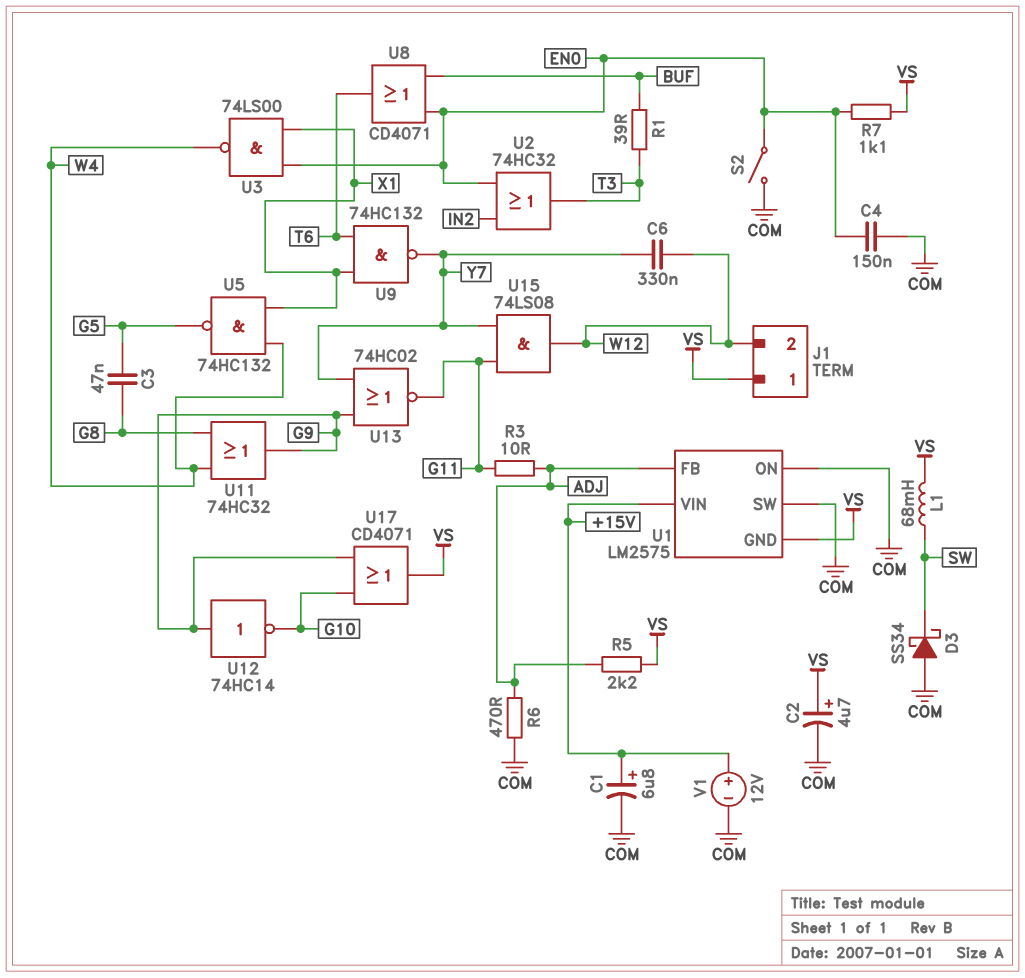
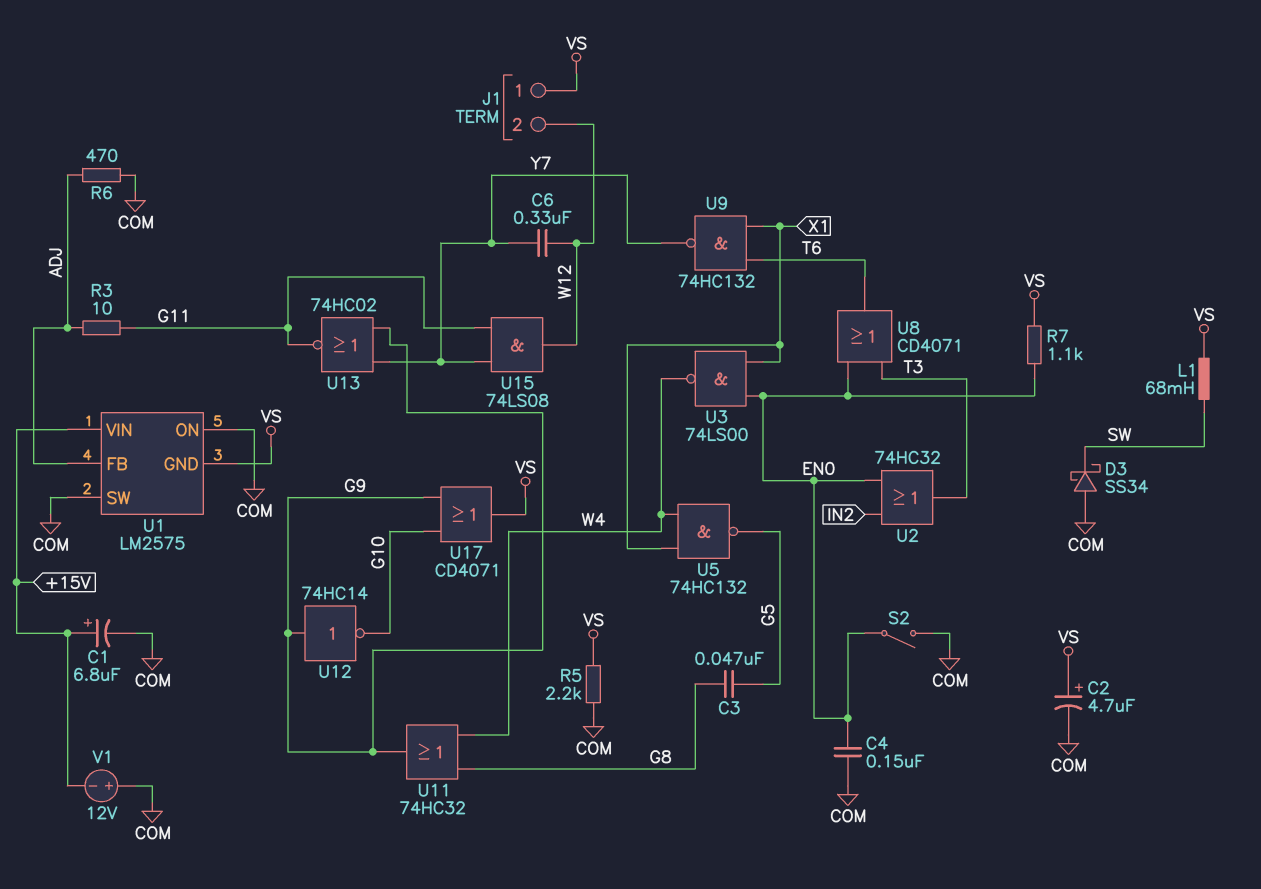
R1: 39 (BUF, T3) -> none
R5: 2.2k (ADJ, VS) -> 2.2k (COM, VS)
U8: OR CD4071 (in BUF, in EN0, out T6) -> OR CD4071 (in EN0, in T3, out T6)
V1: 12V (plus +15V, minus COM) -> 12V (plus COM, minus +15V)

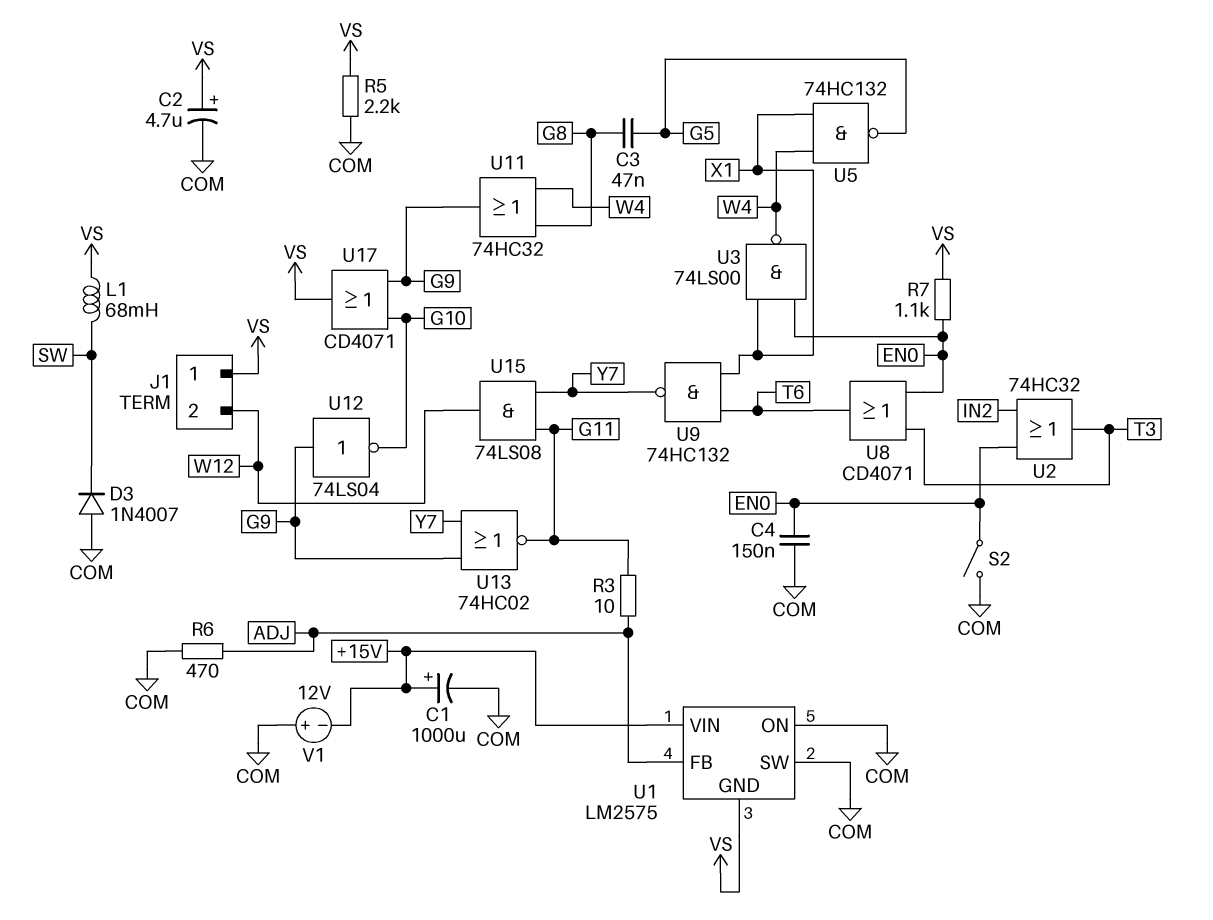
C1: 6.8uF (plus +15V, minus COM) -> 1000uF (plus +15V, minus COM)
C6: 330nF (W12, Y7) -> none
D3: schottky SS34 (A COM, K SW) -> diode 1N4007 (A COM, K SW)
U12: NOT 74HC14 (in G9, out G10) -> NOT 74LS04 (in G9, out G10)

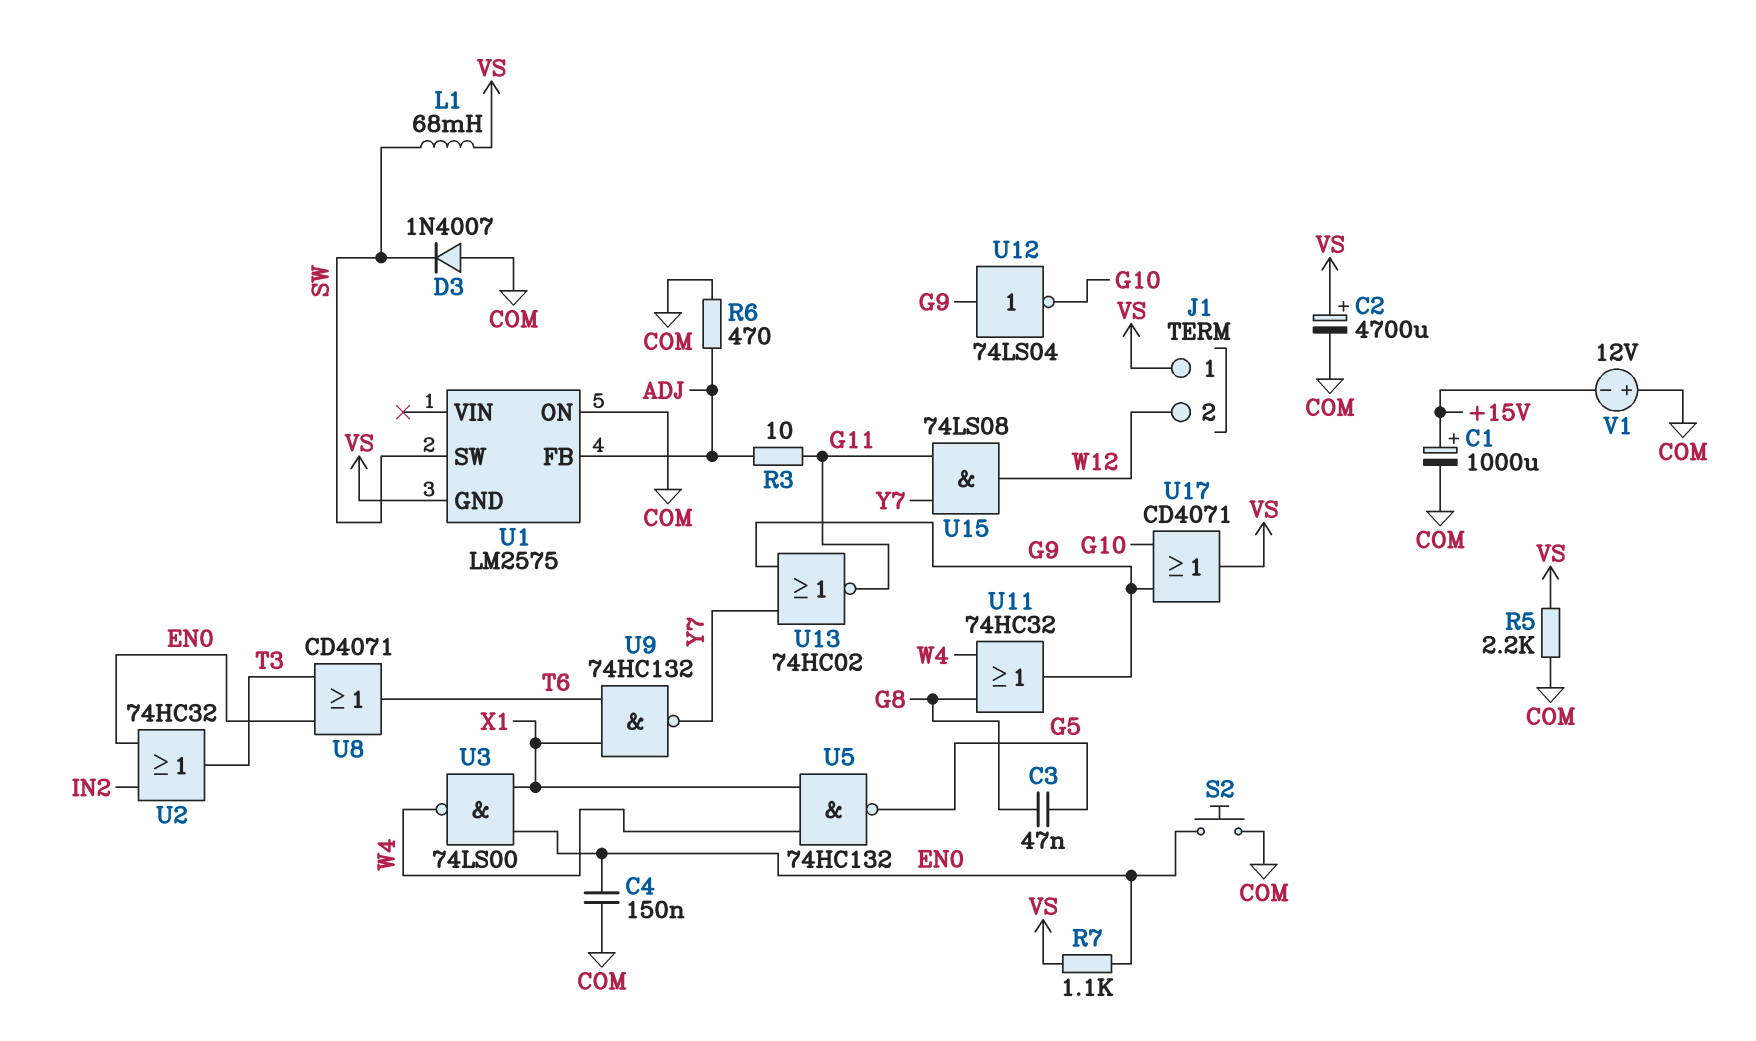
C2: 4.7uF (plus VS, minus COM) -> 4700uF (plus VS, minus COM)
S2: switch (COM, EN0) -> button (COM, EN0)
U1 pin SW: COM -> SW
U1 pin VIN: +15V -> none

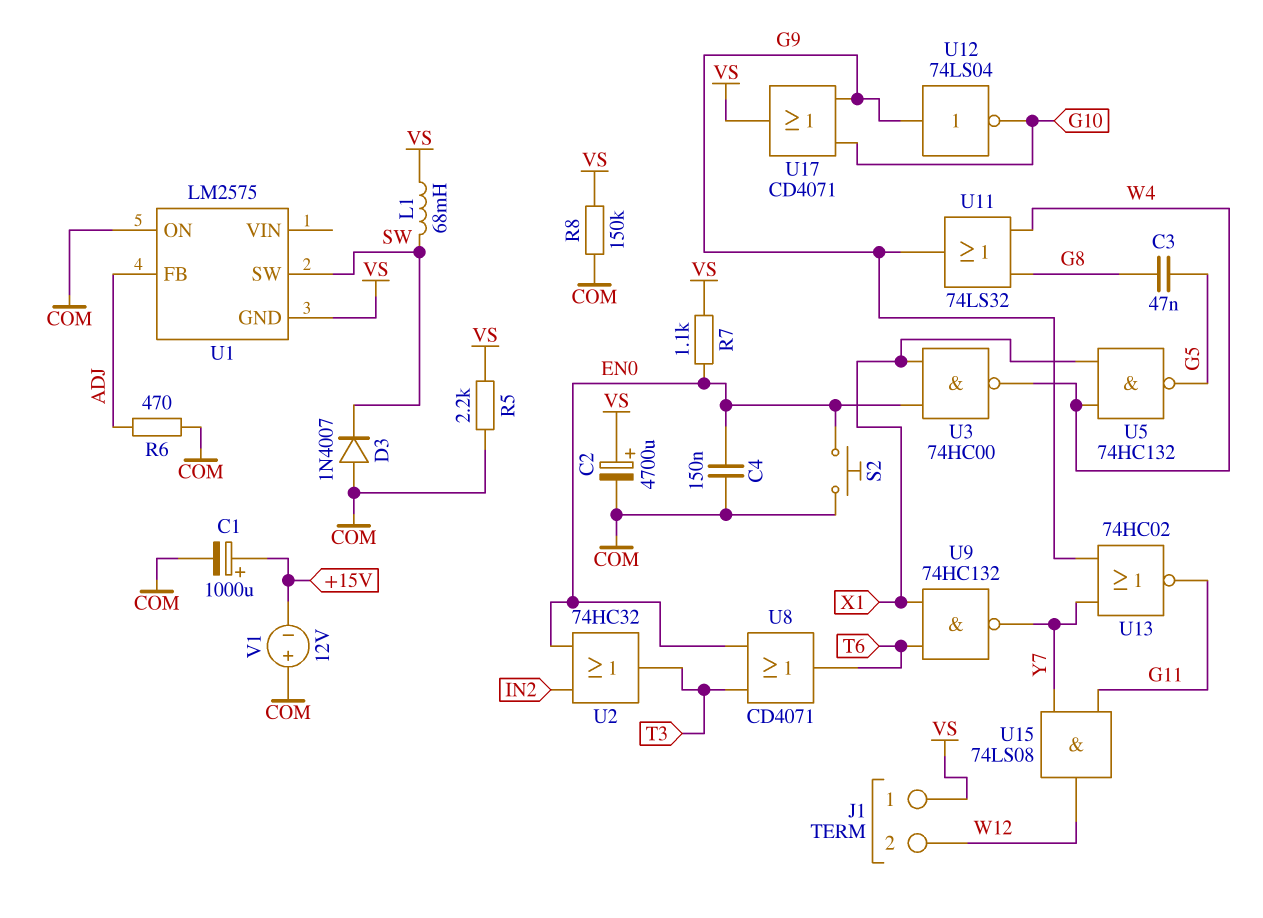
R3: 10 (ADJ, G11) -> none
R8: none -> 150k (COM, VS)
U3: NAND 74LS00 (in EN0, in X1, out W4) -> NAND 74HC00 (in EN0, in X1, out W4)
U11: OR 74HC32 (in G8, in W4, out G9) -> OR 74LS32 (in G8, in W4, out G9)

